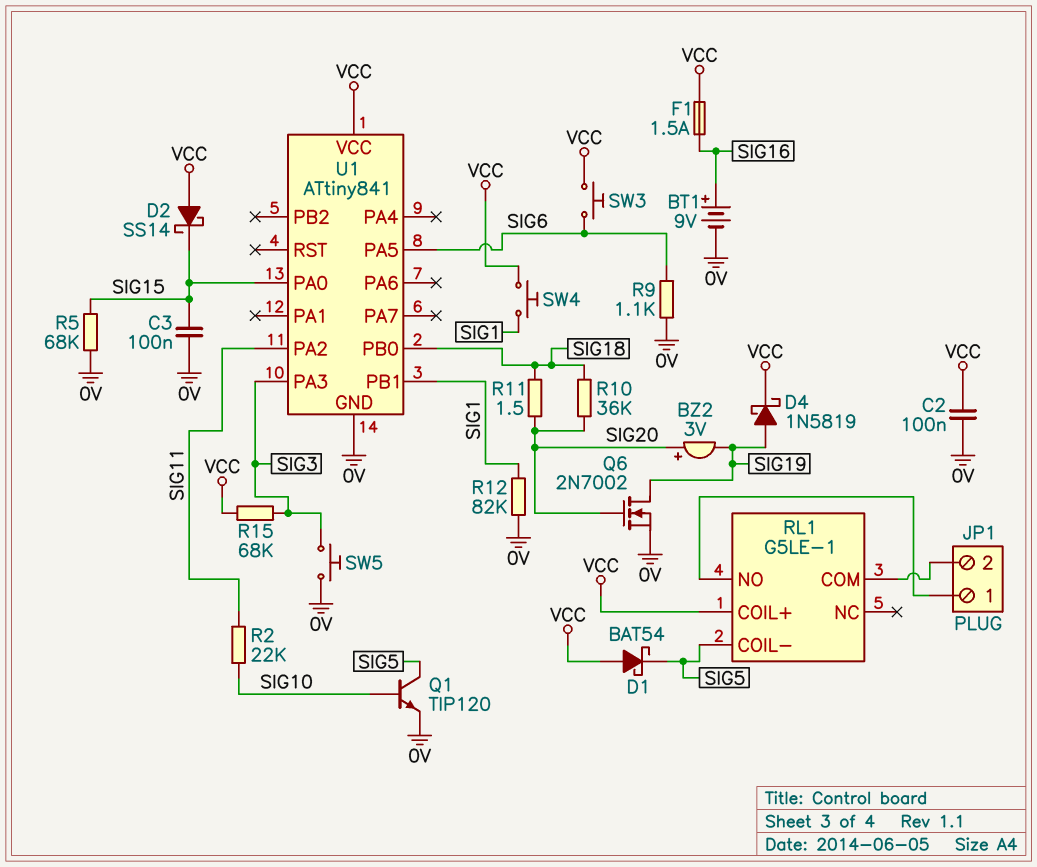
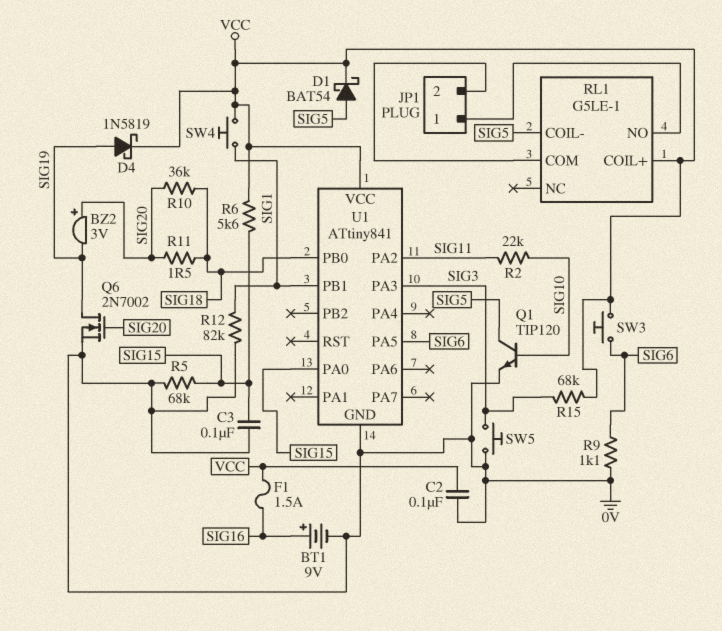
D1: schottky BAT54 (A VCC, K SIG5) -> schottky BAT54 (A SIG5, K VCC)
D2: schottky SS14 (A VCC, K SIG15) -> none
R6: none -> 5.6k (SIG15, VCC)

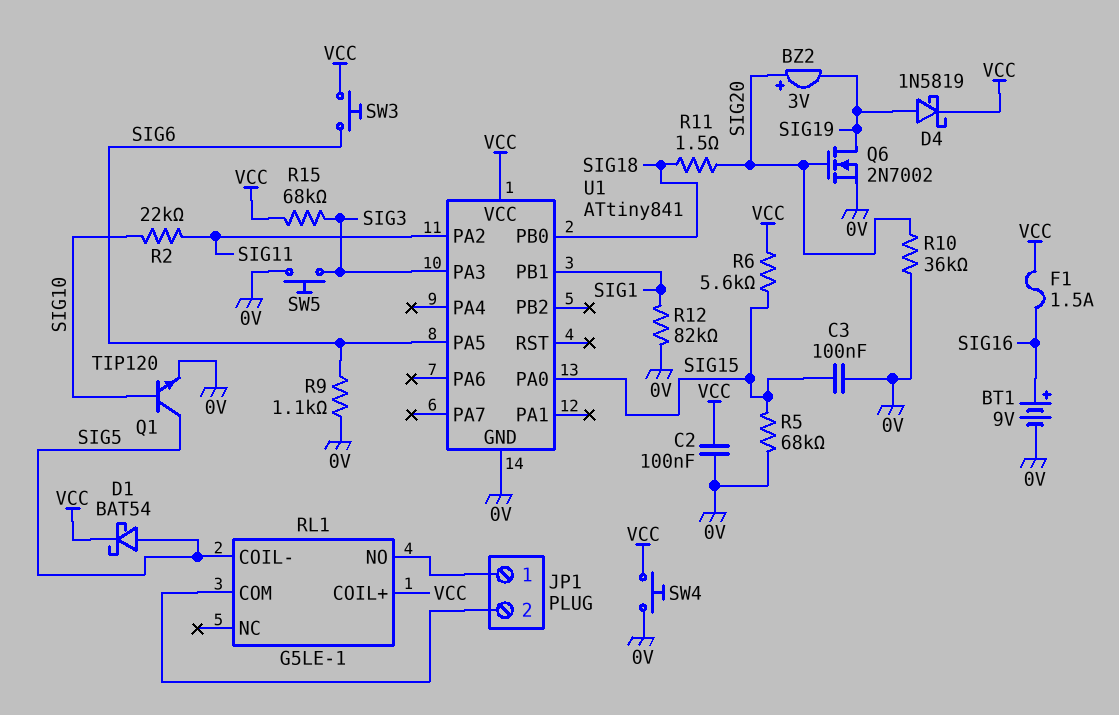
R10: 36k (SIG18, SIG20) -> 36k (0V, SIG20)
SW4: button (SIG1, VCC) -> button (0V, VCC)

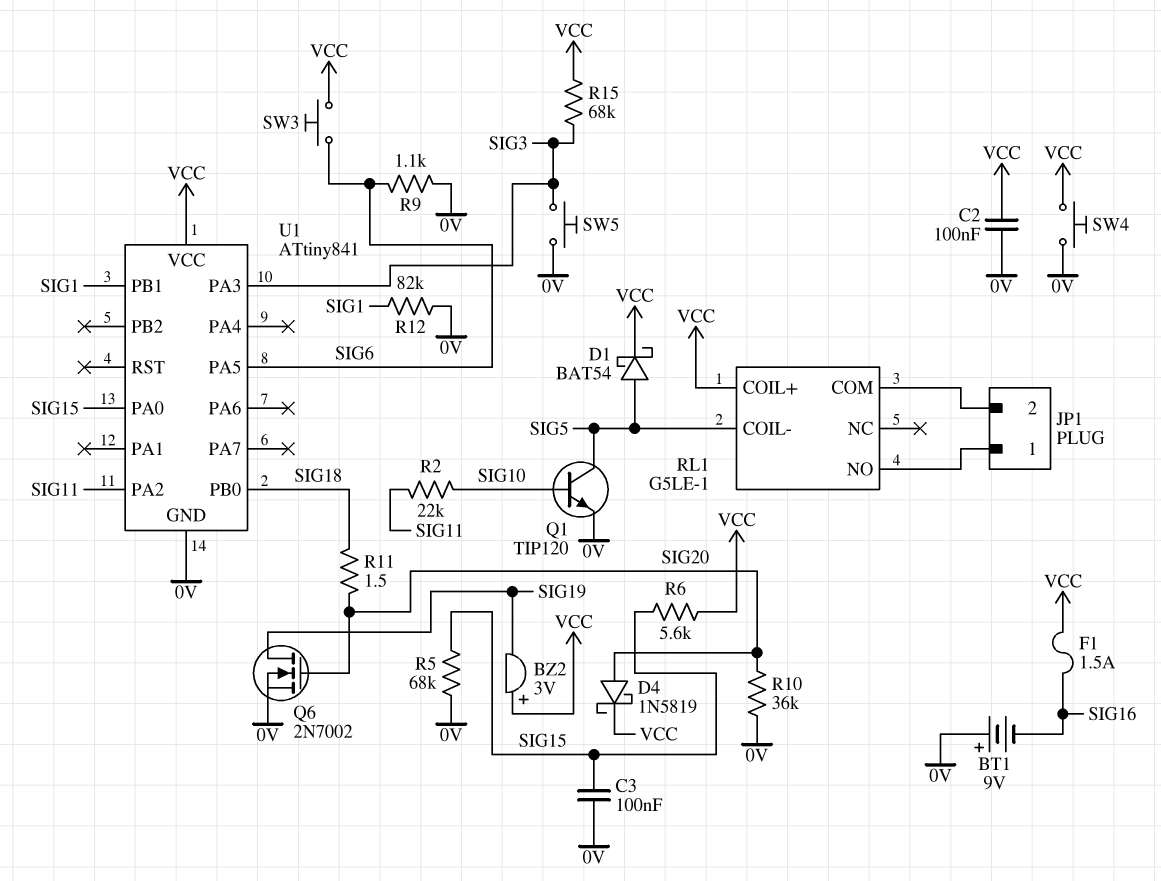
BT1: 9V (plus SIG16, minus 0V) -> 9V (plus 0V, minus SIG16)
BZ2: buzzer 3V (plus SIG20, minus SIG19) -> buzzer 3V (plus VCC, minus SIG19)
D4: schottky 1N5819 (A SIG19, K VCC) -> schottky 1N5819 (A SIG20, K VCC)

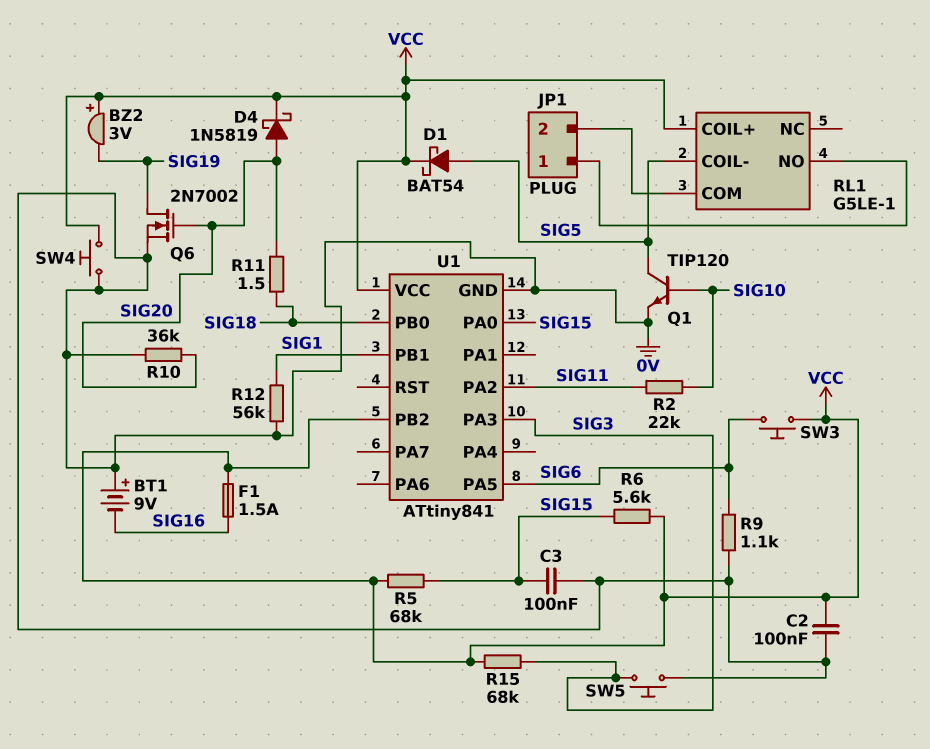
R5: 68k (0V, SIG15) -> 68k (SIG15, VCC)
R12: 82k (0V, SIG1) -> 56k (0V, SIG1)
U1 pin PB2: none -> VCC

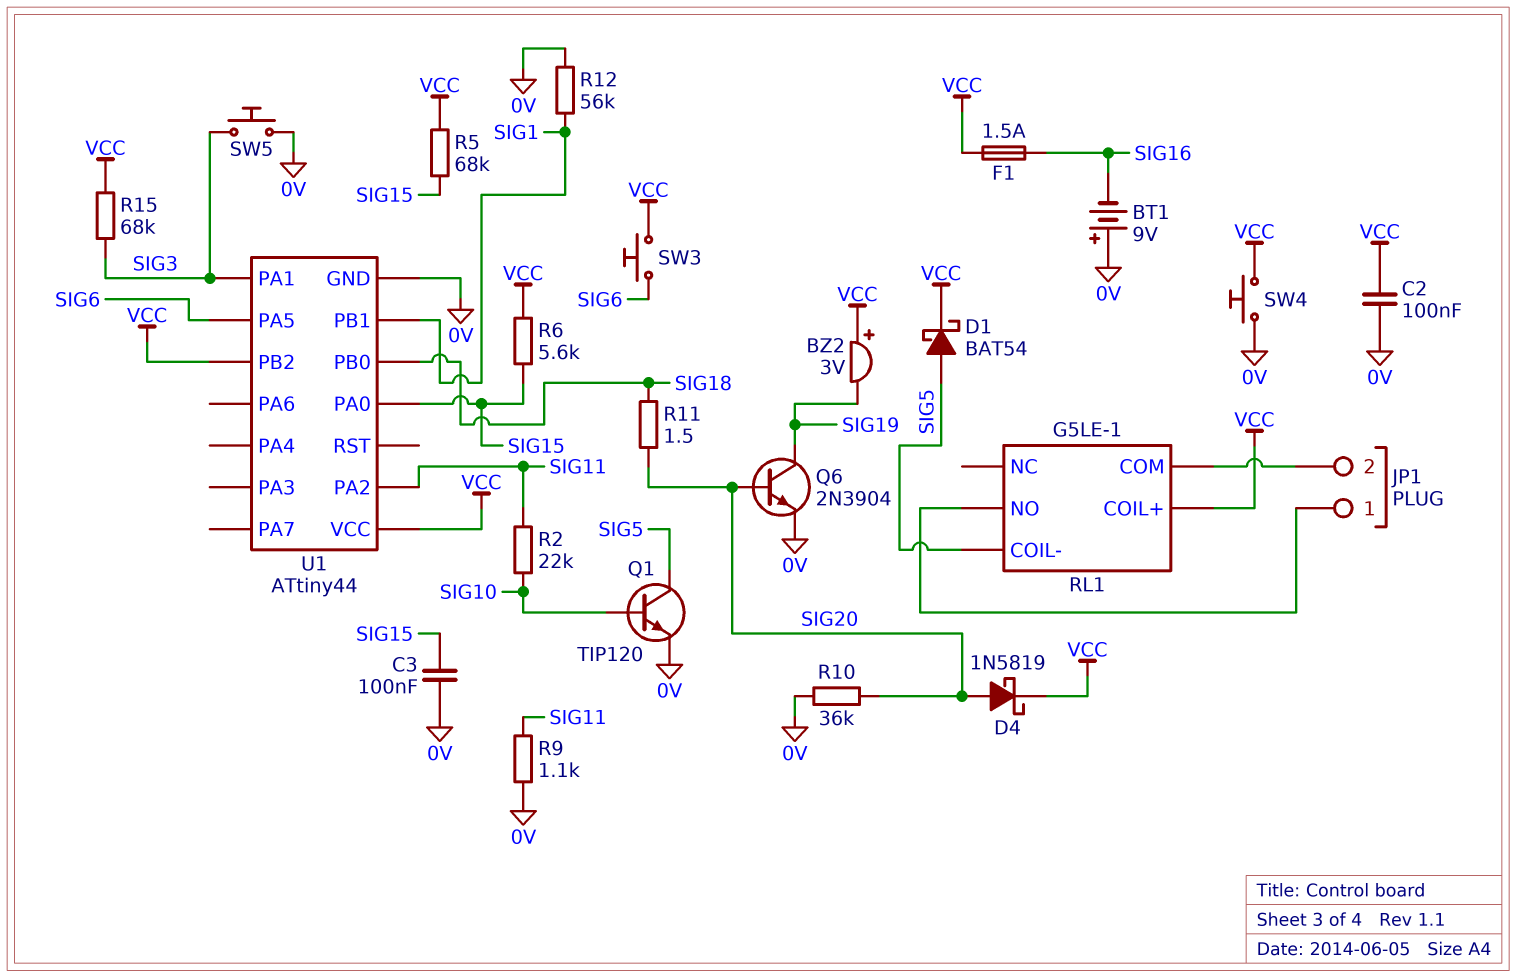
Q6: NMOS 2N7002 (G SIG20, D SIG19, S 0V) -> NPN 2N3904 (B SIG20, C SIG19, E 0V)
R9: 1.1k (0V, SIG6) -> 1.1k (0V, SIG11)
U1: ATtiny841 -> ATtiny44
U1 pin PA1: none -> SIG3
U1 pin PA3: SIG3 -> none

